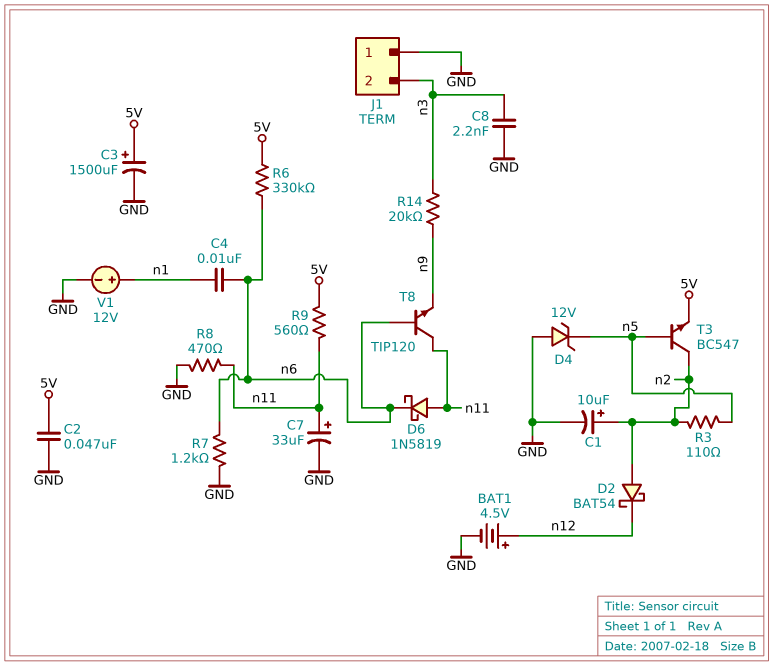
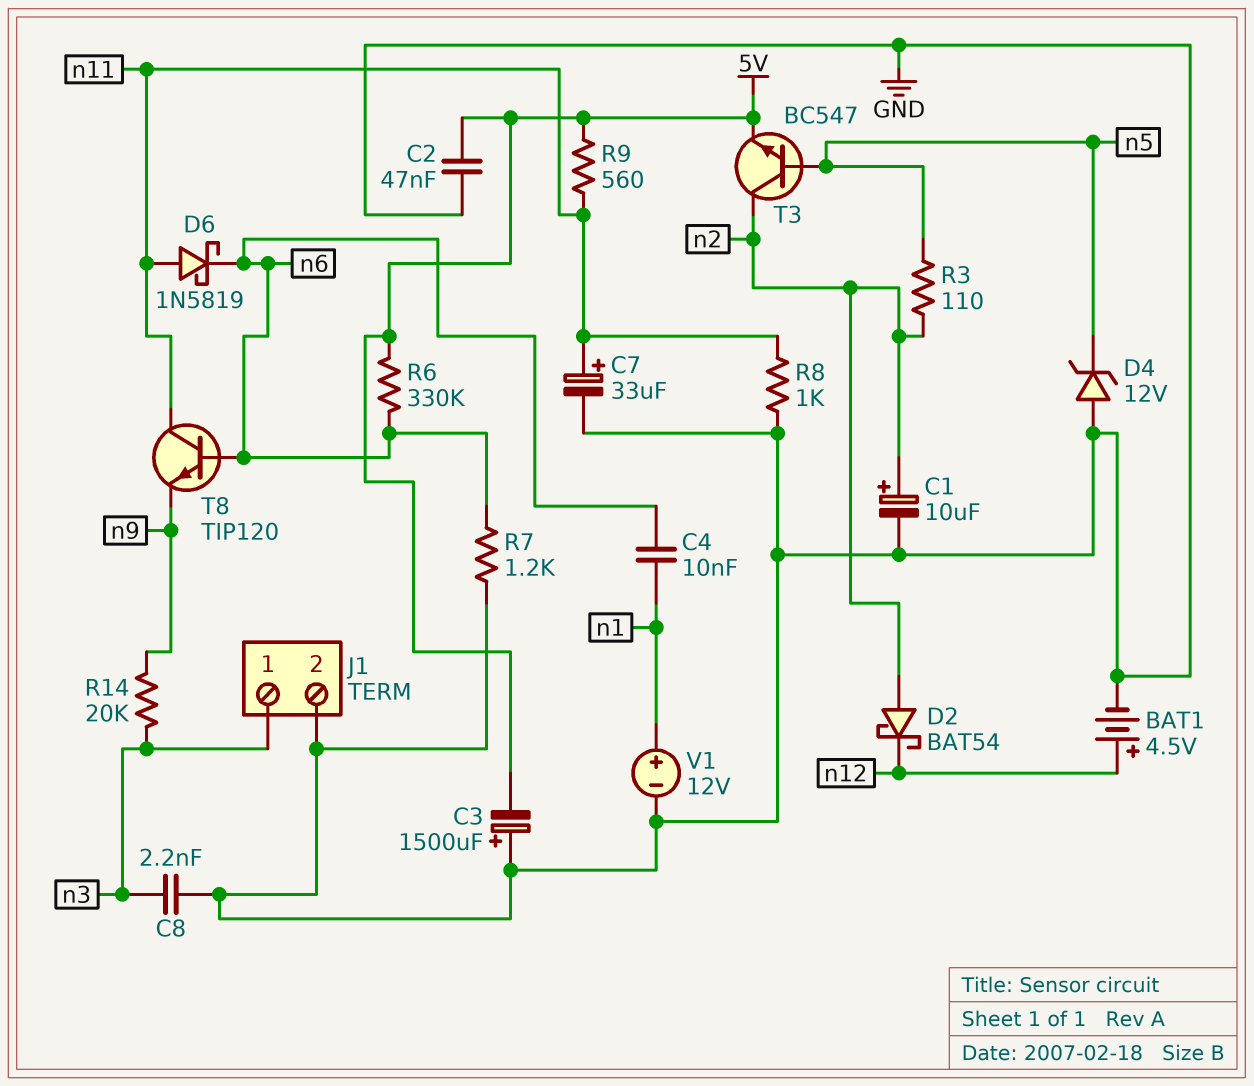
C3: 1500uF (plus 5V, minus GND) -> 1500uF (plus GND, minus 5V)
J1 pin 1: GND -> n3
J1 pin 2: n3 -> GND
R8: 470 (GND, n11) -> 1k (GND, n11)

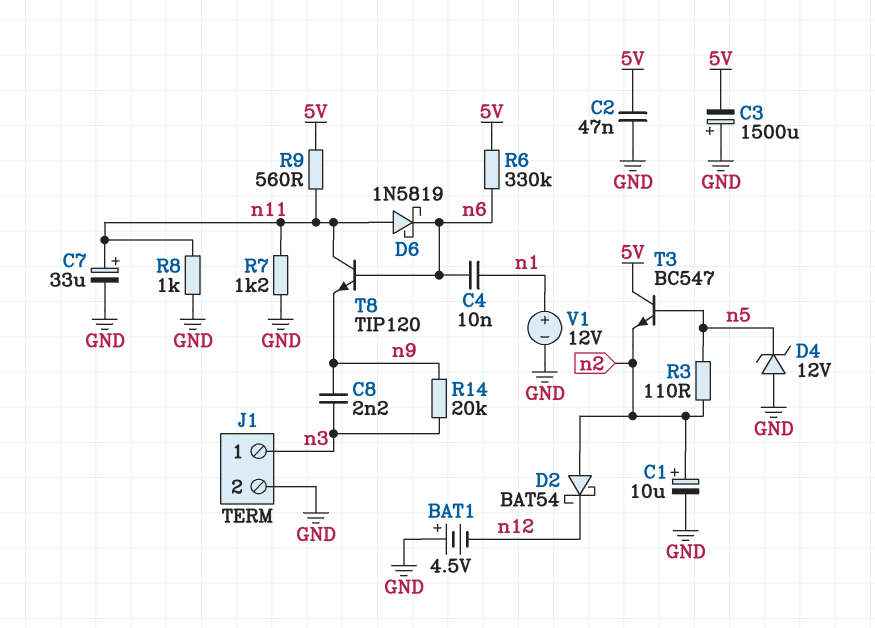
BAT1: 4.5V (plus n12, minus GND) -> 4.5V (plus GND, minus n12)
C8: 2.2nF (GND, n3) -> 2.2nF (n3, n9)
R7: 1.2k (GND, n6) -> 1.2k (GND, n11)
T3: NPN BC547 (B n5, C n2, E 5V) -> NPN BC547 (B n5, C 5V, E n2)

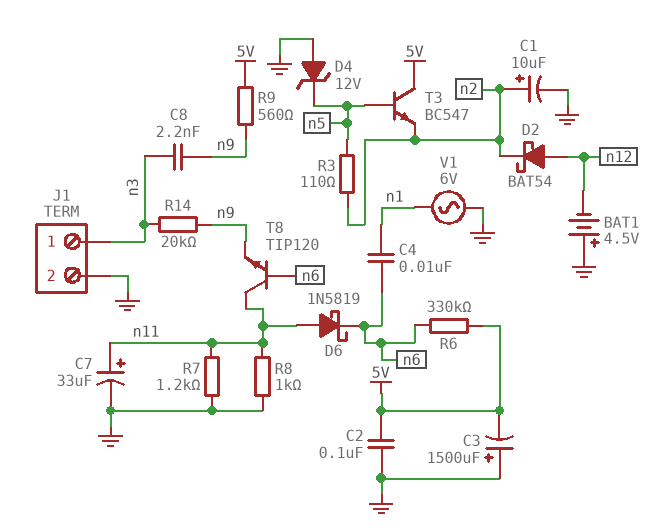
C2: 47nF (5V, GND) -> 100nF (5V, GND)
D2: schottky BAT54 (A n2, K n12) -> schottky BAT54 (A n12, K n2)
R9: 560 (5V, n11) -> 560 (5V, n9)
V1: 12V (plus n1, minus GND) -> AC 6V (GND, n1)

